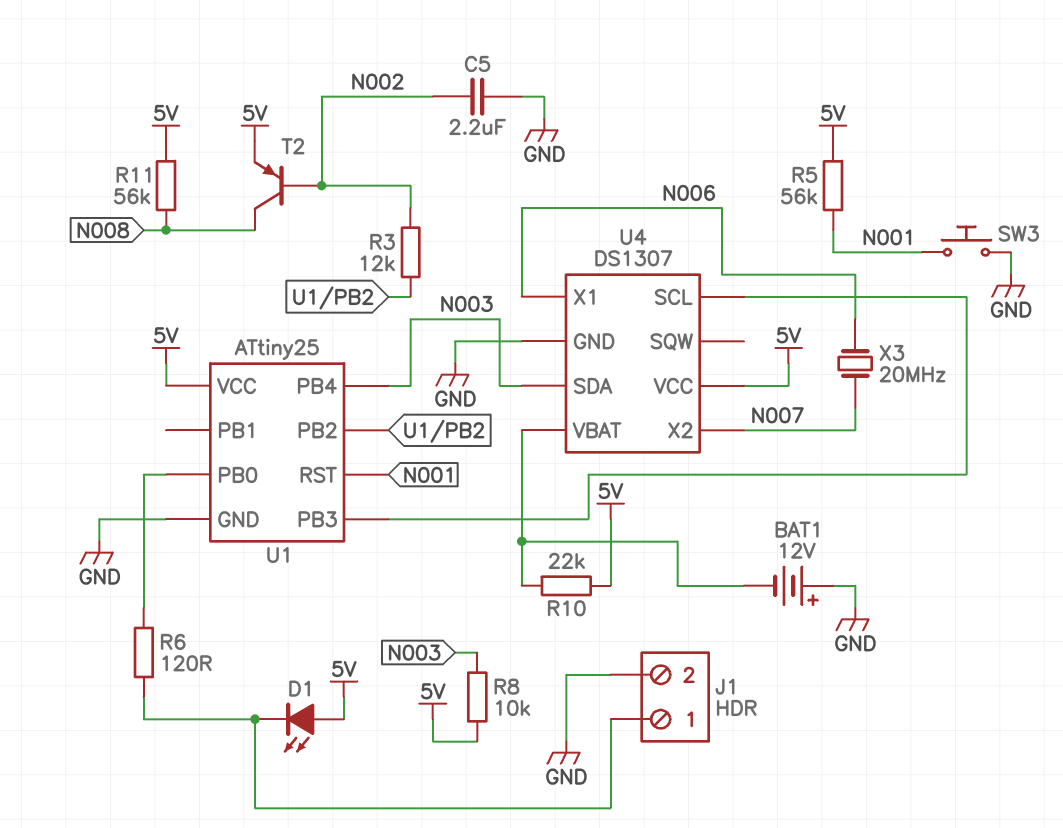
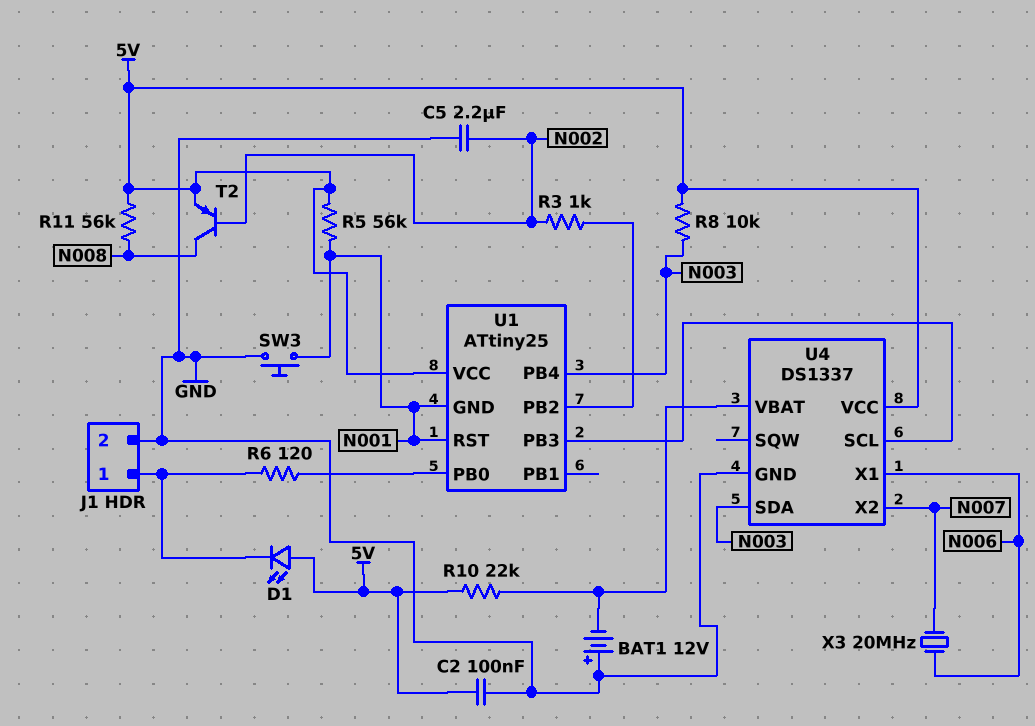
C2: none -> 100nF (5V, GND)
R3: 12k (N002, U1/PB2) -> 1k (N002, U1/PB2)
U1 pin GND: GND -> N001
U4: DS1307 -> DS1337

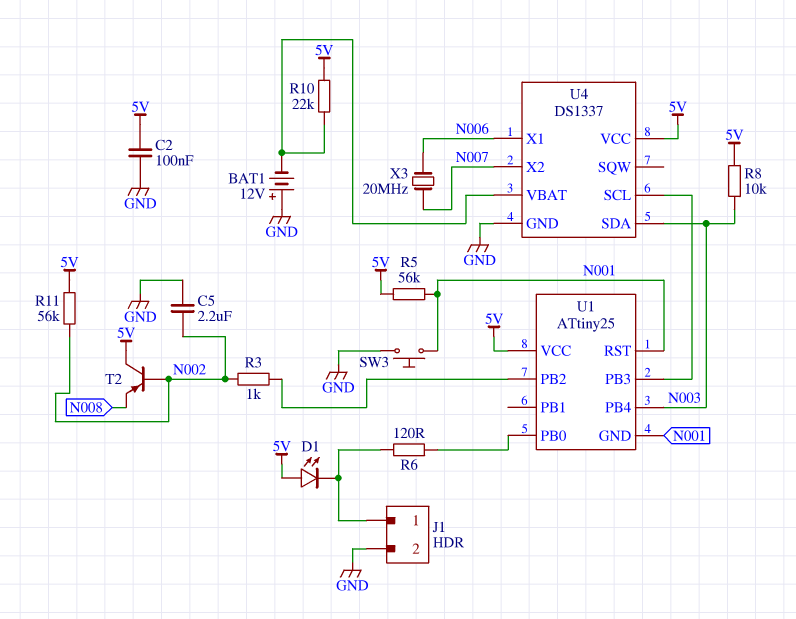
R11: 56k (5V, N008) -> 56k (5V, N002)
T2: PNP (B N002, C N008, E 5V) -> PNP (B N002, C 5V, E N008)

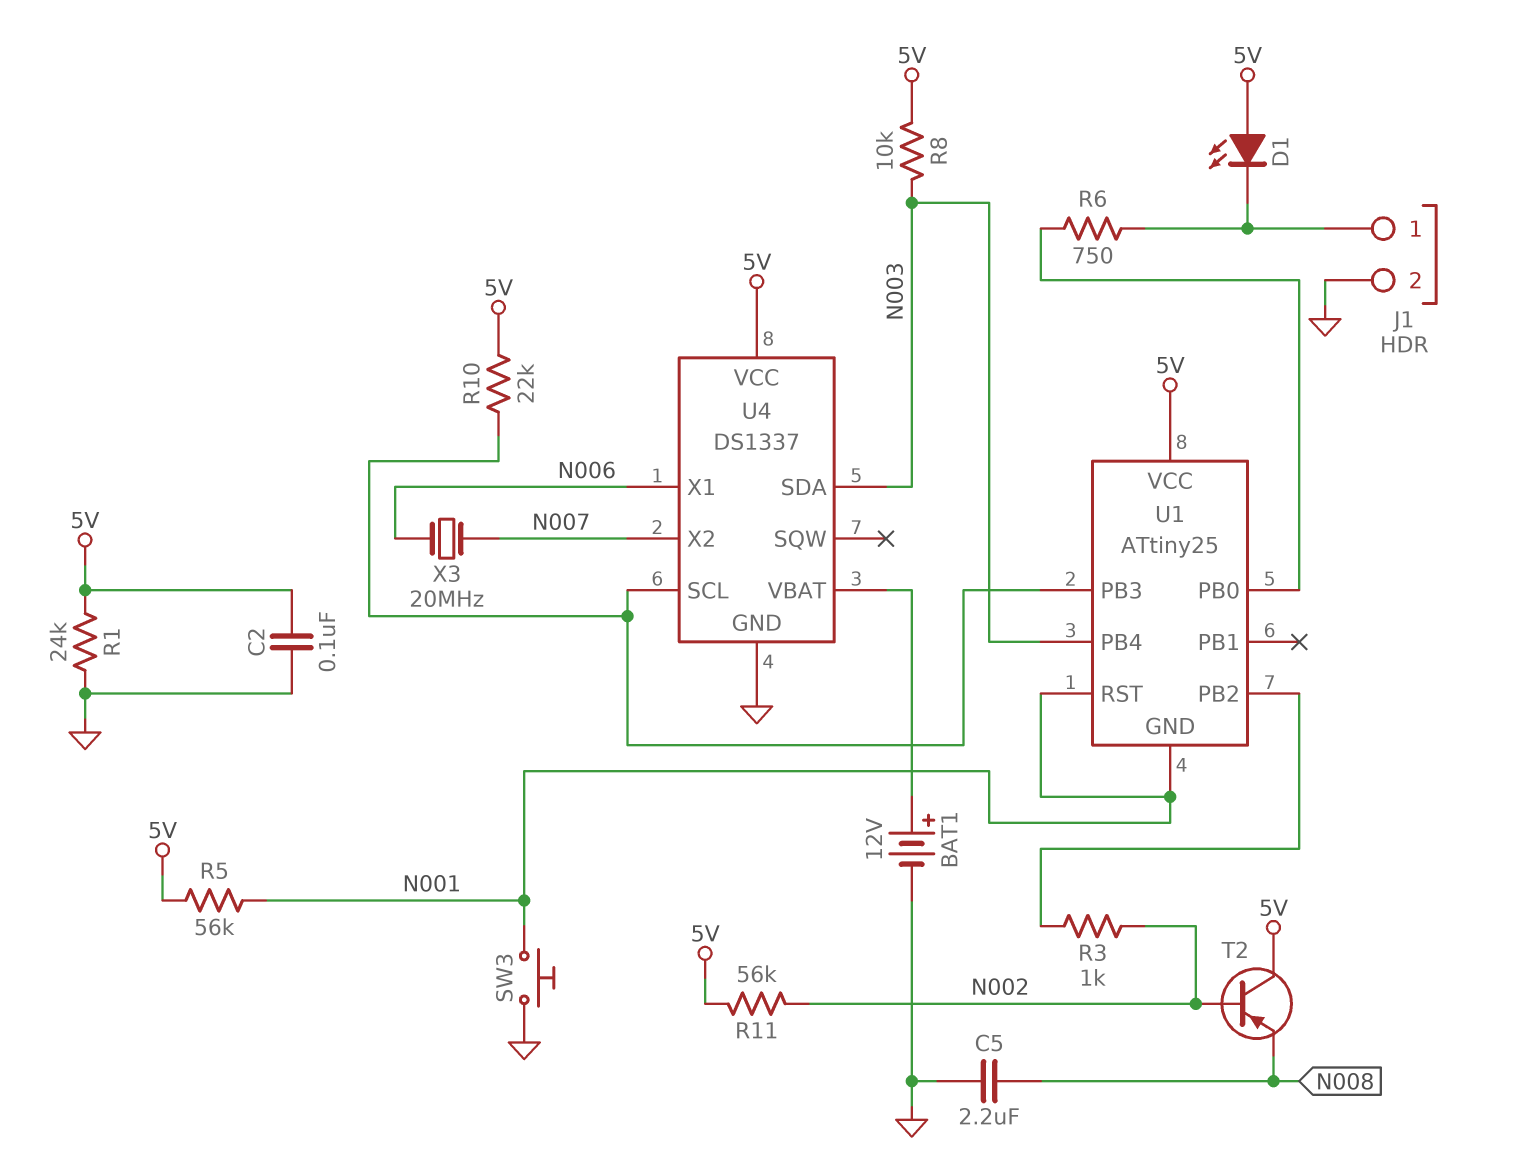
BAT1: 12V (plus GND, minus U4/VBAT) -> 12V (plus U4/VBAT, minus GND)
C5: 2.2uF (GND, N002) -> 2.2uF (GND, N008)
R1: none -> 24k (5V, GND)
R6: 120 (J1/1, U1/PB0) -> 750 (J1/1, U1/PB0)
R10: 22k (5V, U4/VBAT) -> 22k (5V, U1/PB3)

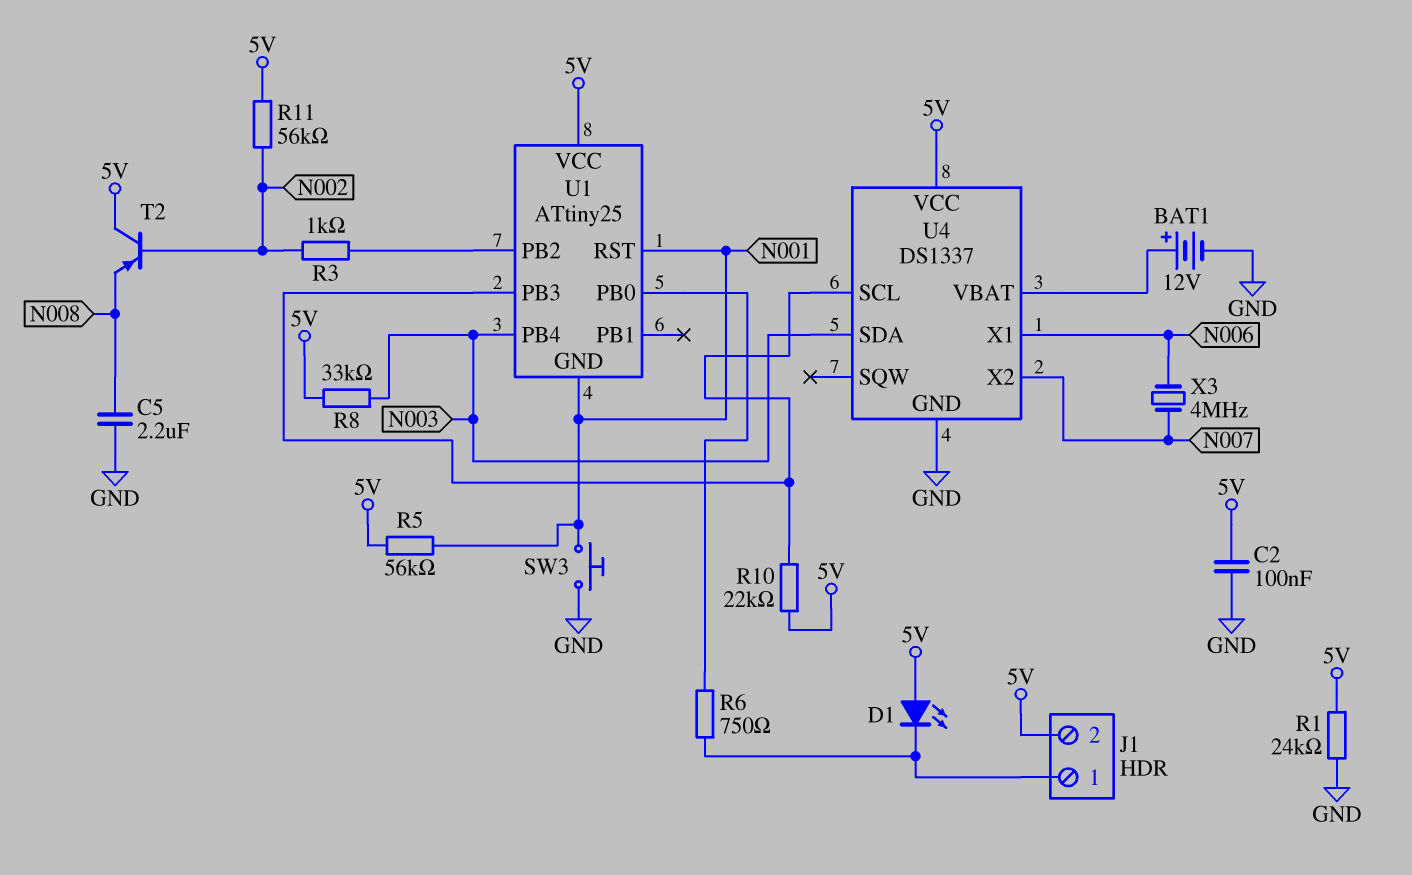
J1 pin 2: GND -> 5V
R8: 10k (5V, N003) -> 33k (5V, N003)
X3: 20MHz (N006, N007) -> 4MHz (N006, N007)

